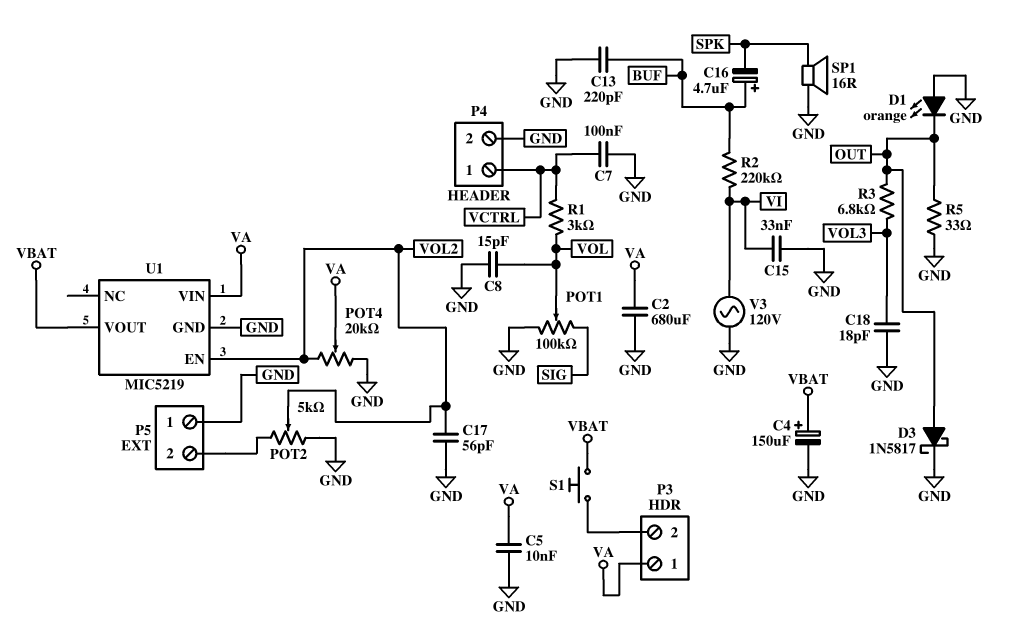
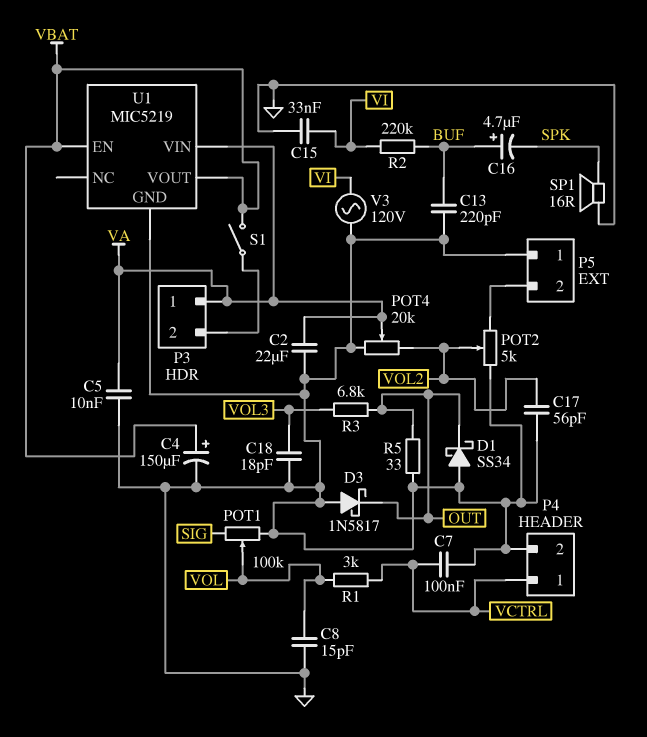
C2: 680uF (GND, VA) -> 22uF (GND, VA)
D1: LED orange (A GND, K OUT) -> schottky SS34 (A GND, K OUT)
D3: schottky 1N5817 (A OUT, K GND) -> schottky 1N5817 (A GND, K OUT)
S1: button (P3/2, VBAT) -> switch (P3/2, VBAT)
U1 pin EN: VOL2 -> VBAT

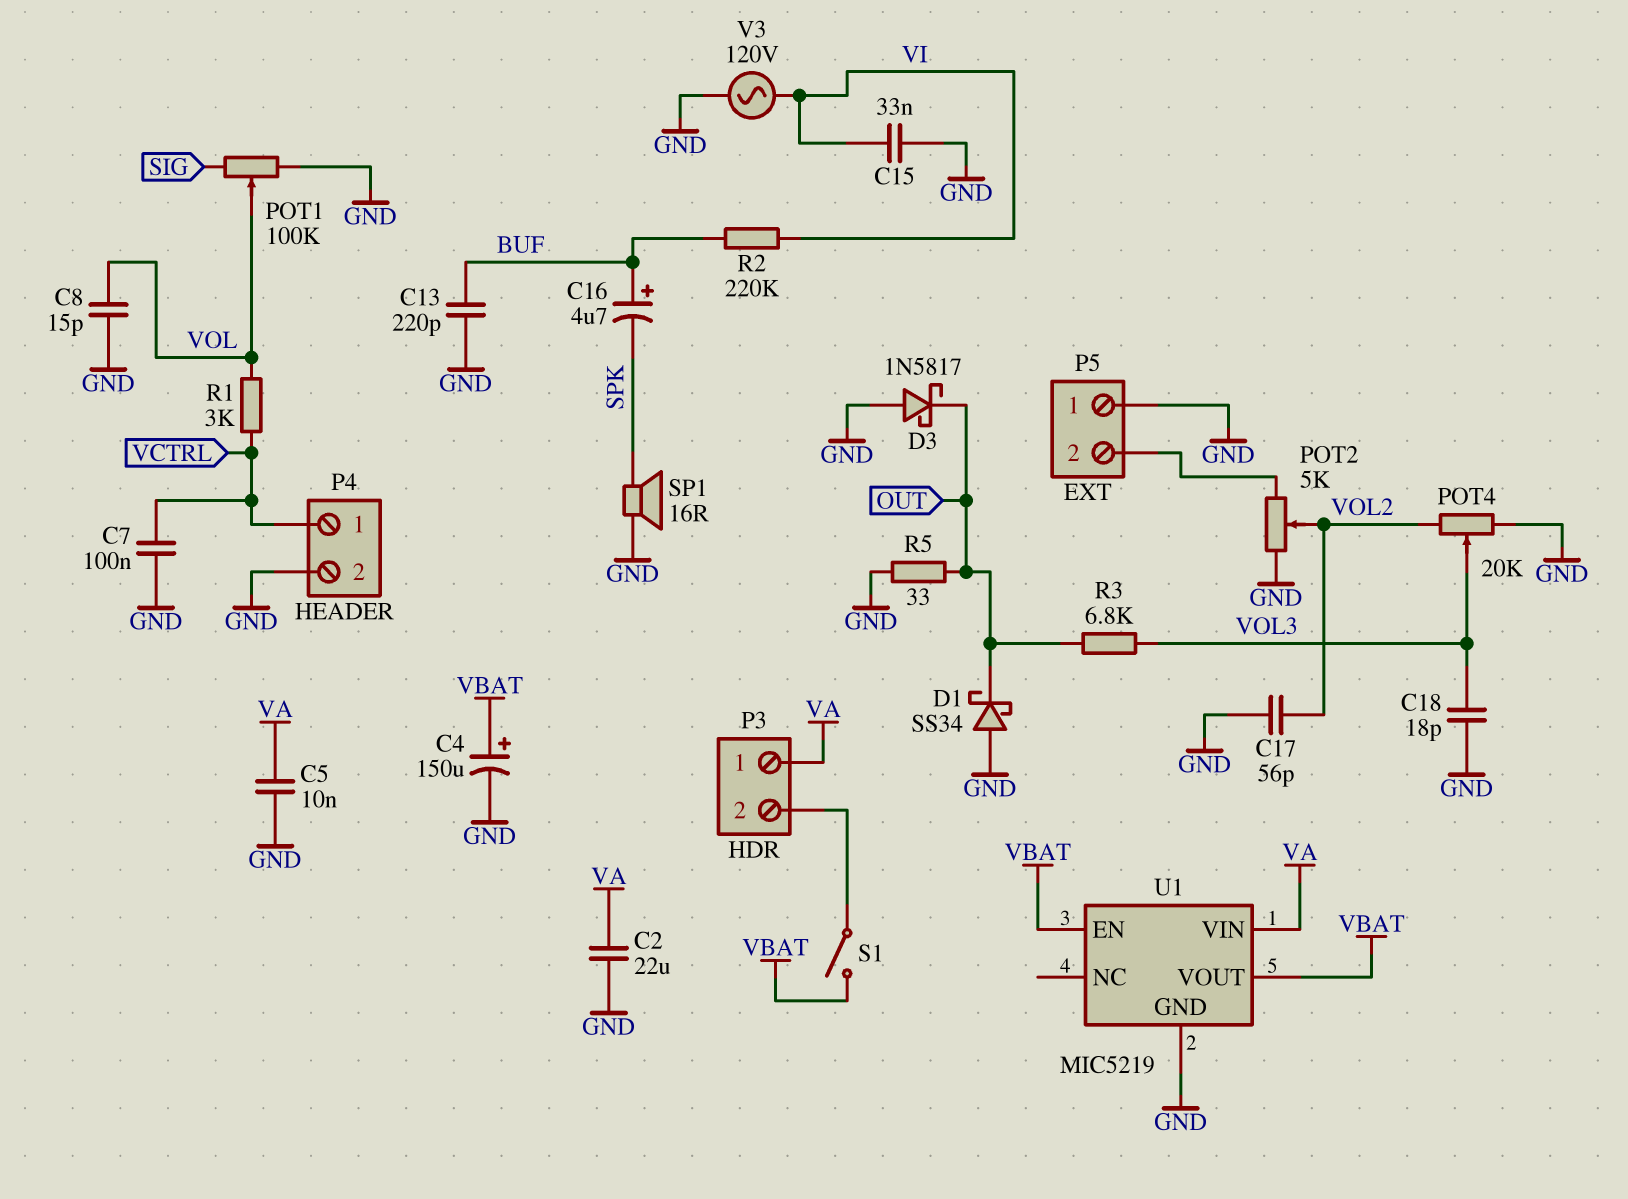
POT4: 20k (GND, VOL2, wiper VA) -> 20k (GND, VOL2, wiper VOL3)

